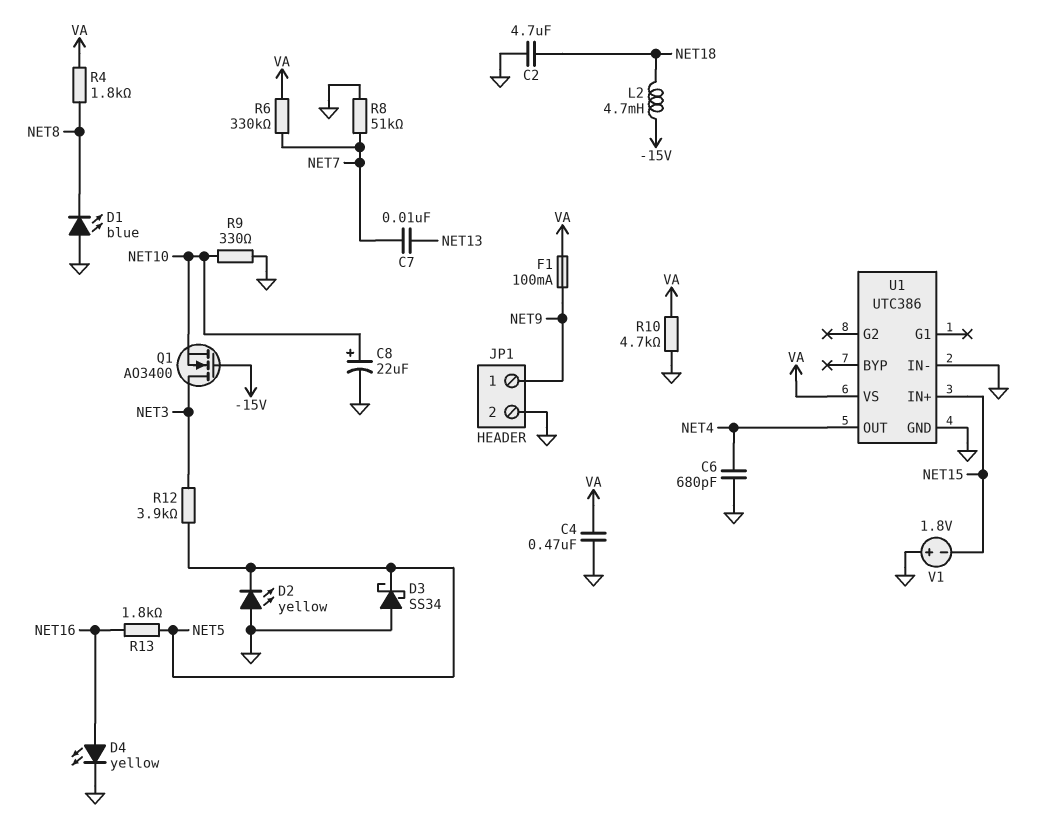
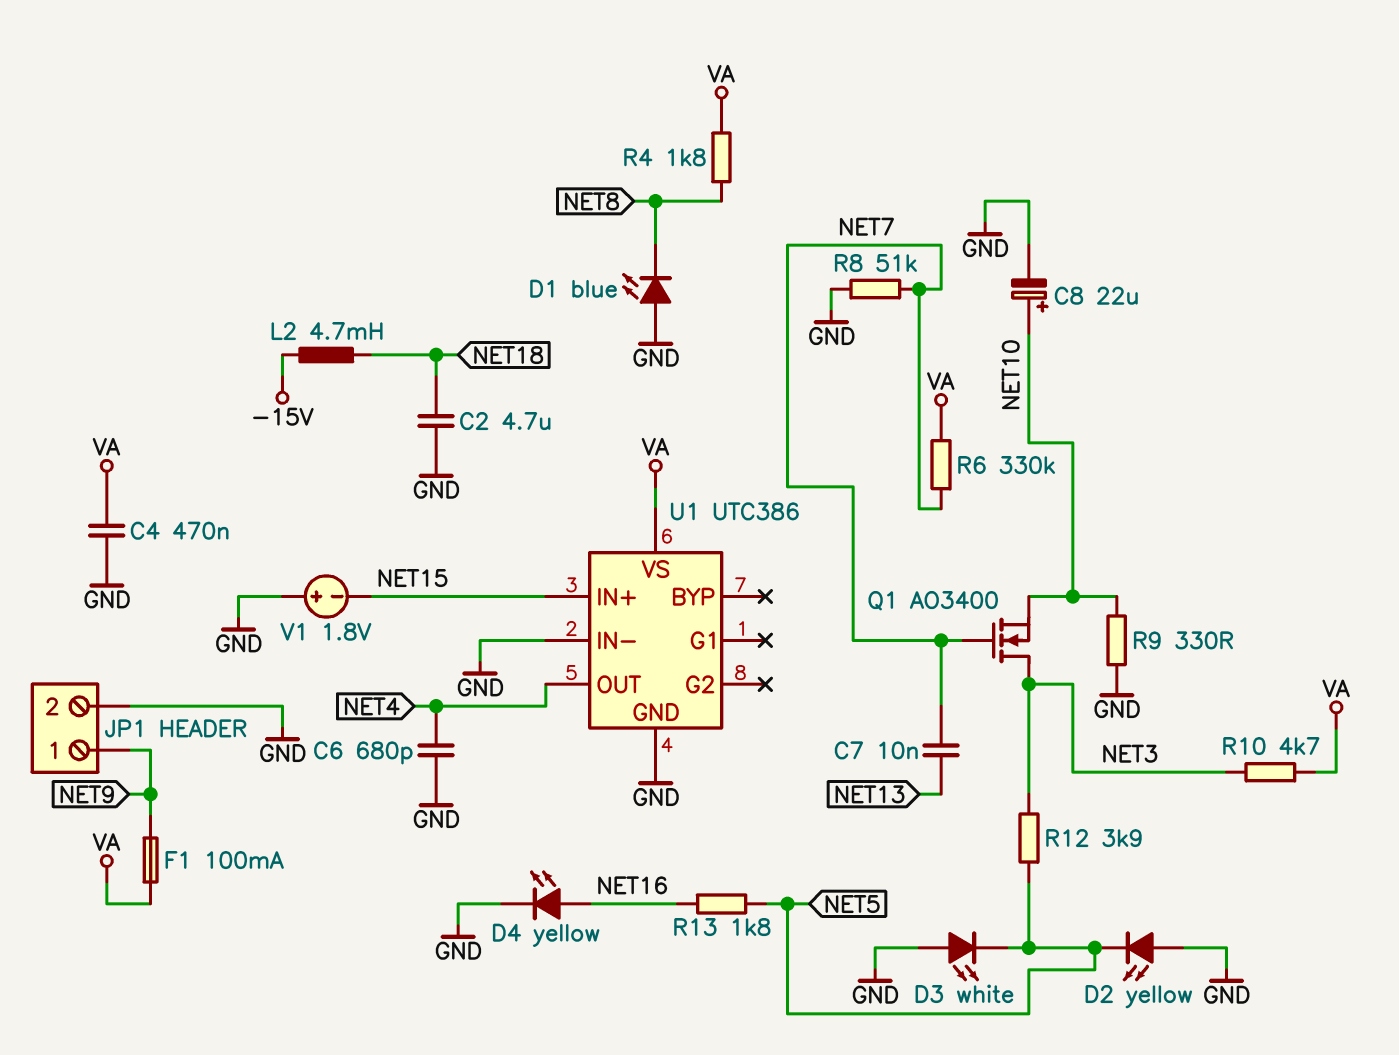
D3: schottky SS34 (A GND, K NET5) -> LED white (A GND, K NET5)
Q1: NMOS AO3400 (G -15V, D NET3, S NET10) -> NMOS AO3400 (G NET7, D NET3, S NET10)
R10: 4.7k (GND, VA) -> 4.7k (NET3, VA)

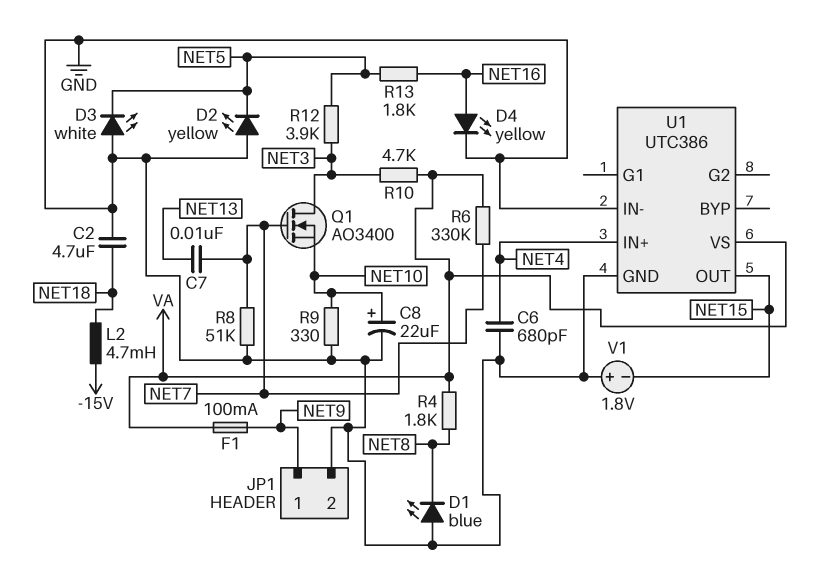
C4: 470nF (GND, VA) -> none
U1 pin IN+: NET15 -> NET4
U1 pin OUT: NET4 -> NET15

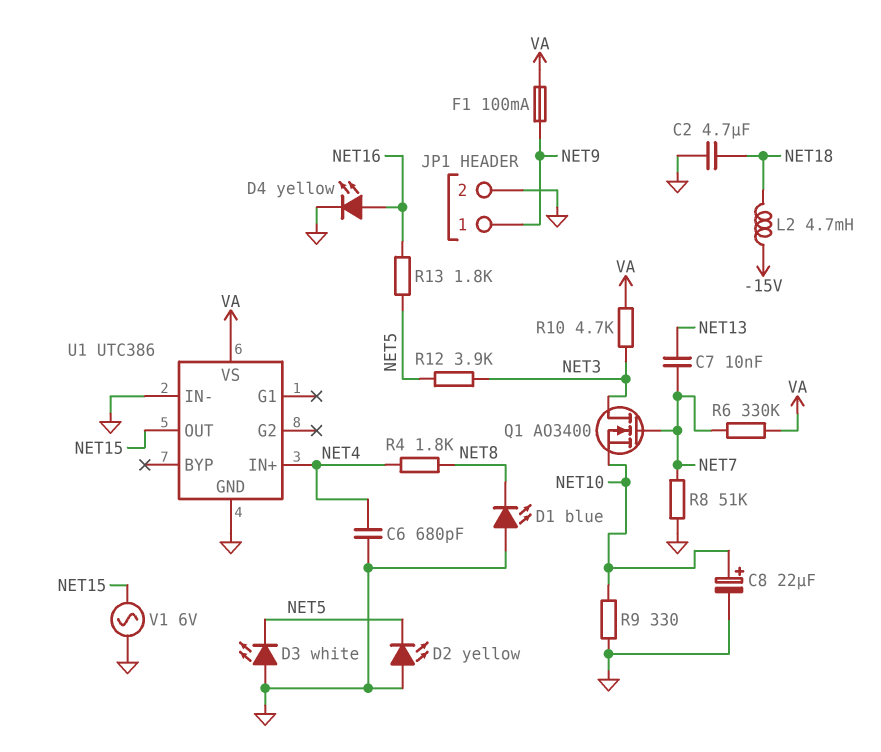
R4: 1.8k (NET8, VA) -> 1.8k (NET4, NET8)
V1: 1.8V (plus GND, minus NET15) -> AC 6V (GND, NET15)

